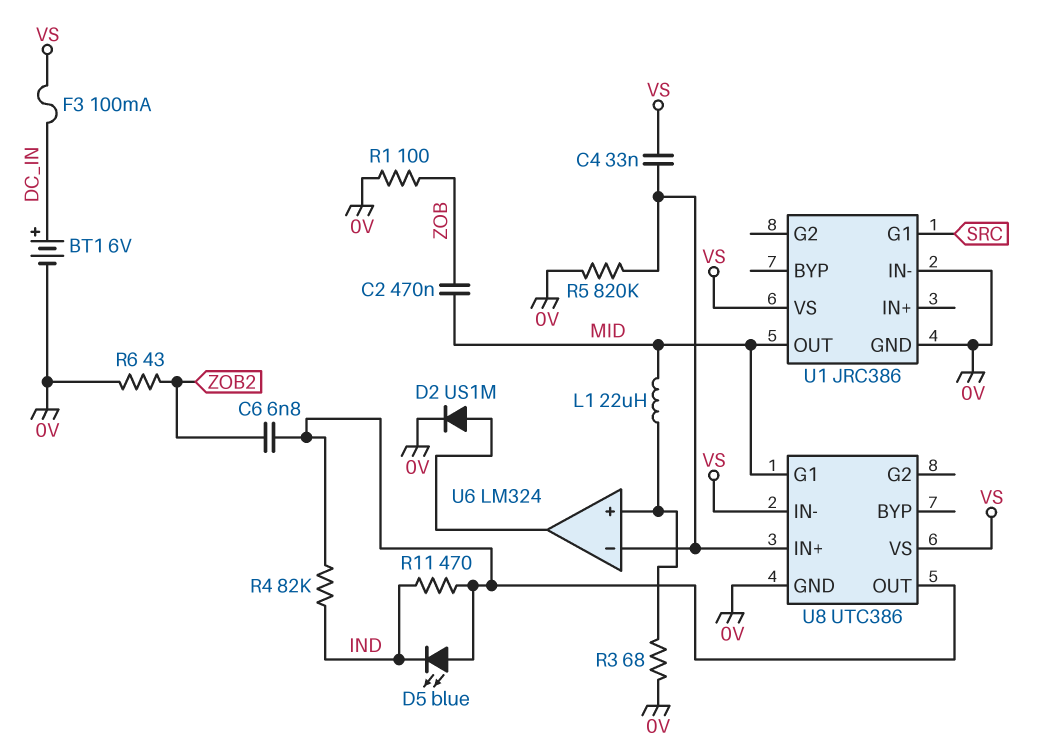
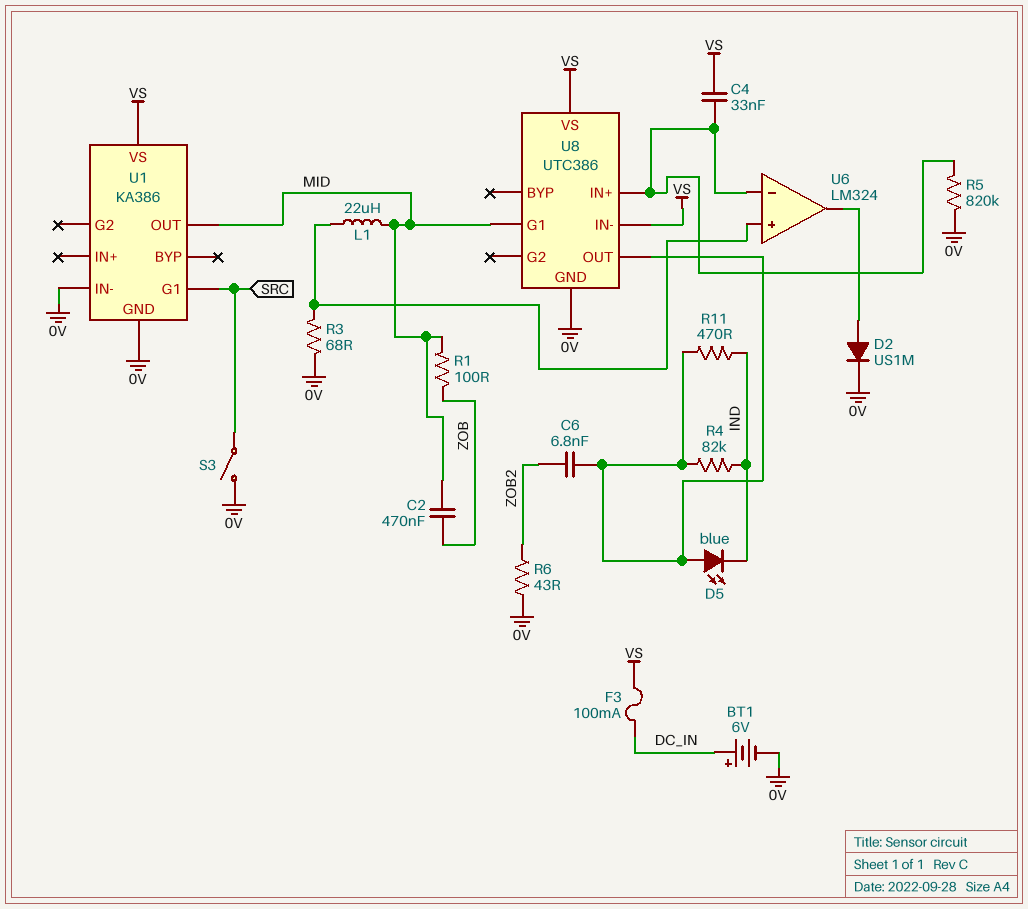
R1: 100 (0V, ZOB) -> 100 (MID, ZOB)
S3: none -> switch (0V, SRC)
U1: JRC386 -> KA386

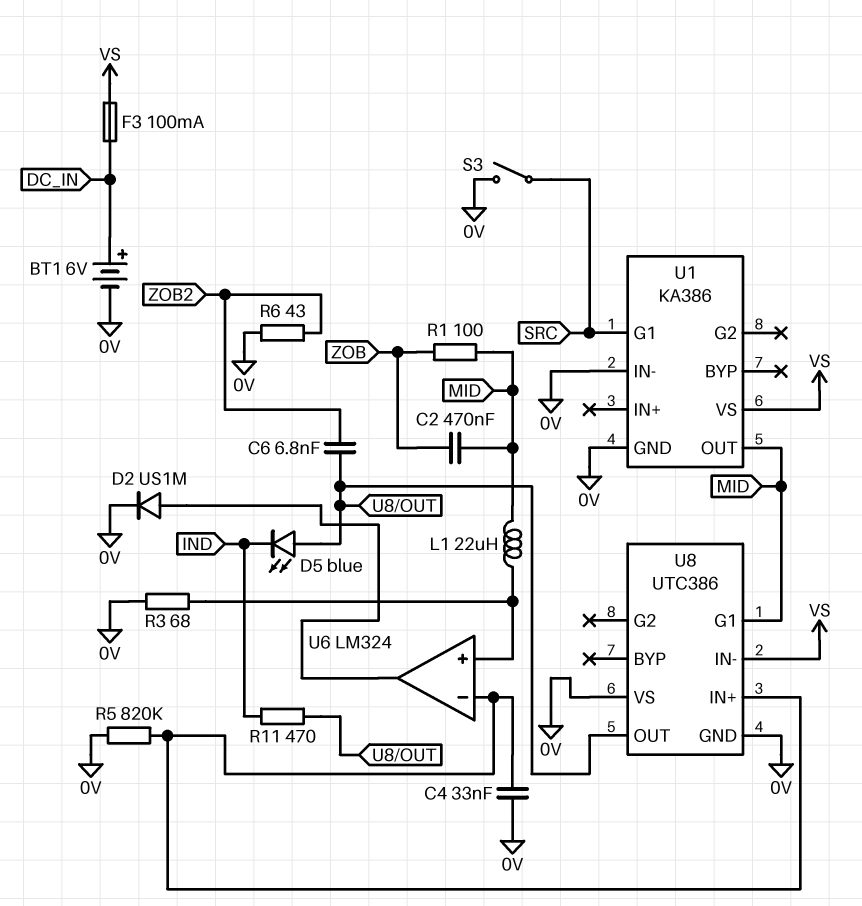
C4: 33nF (U6/in-, VS) -> 33nF (0V, U6/in-)
R4: 82k (IND, U8/OUT) -> none
U8 pin VS: VS -> 0V

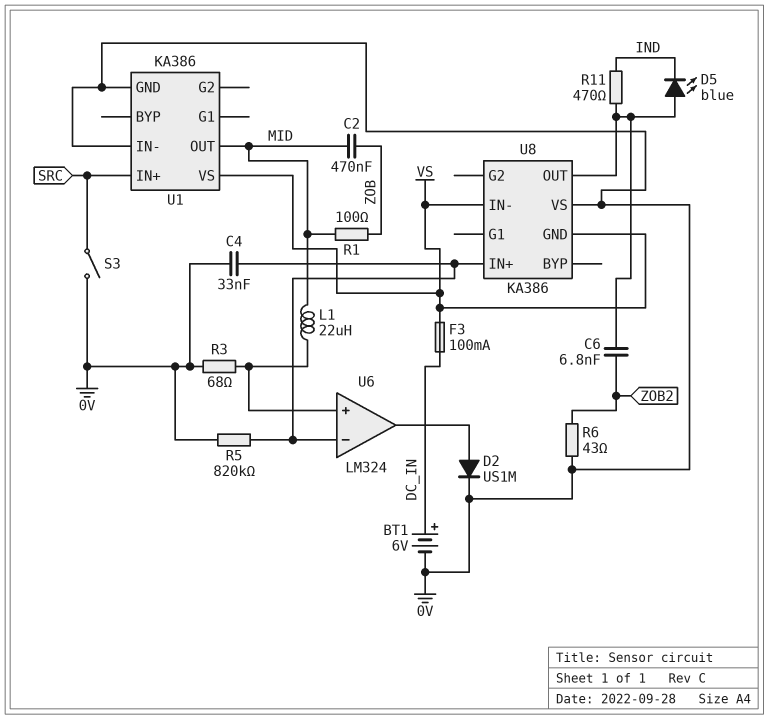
U1 pin G1: SRC -> none
U1 pin IN+: none -> SRC
U8: UTC386 -> KA386
U8 pin G1: MID -> none
U8 pin GND: 0V -> VS

